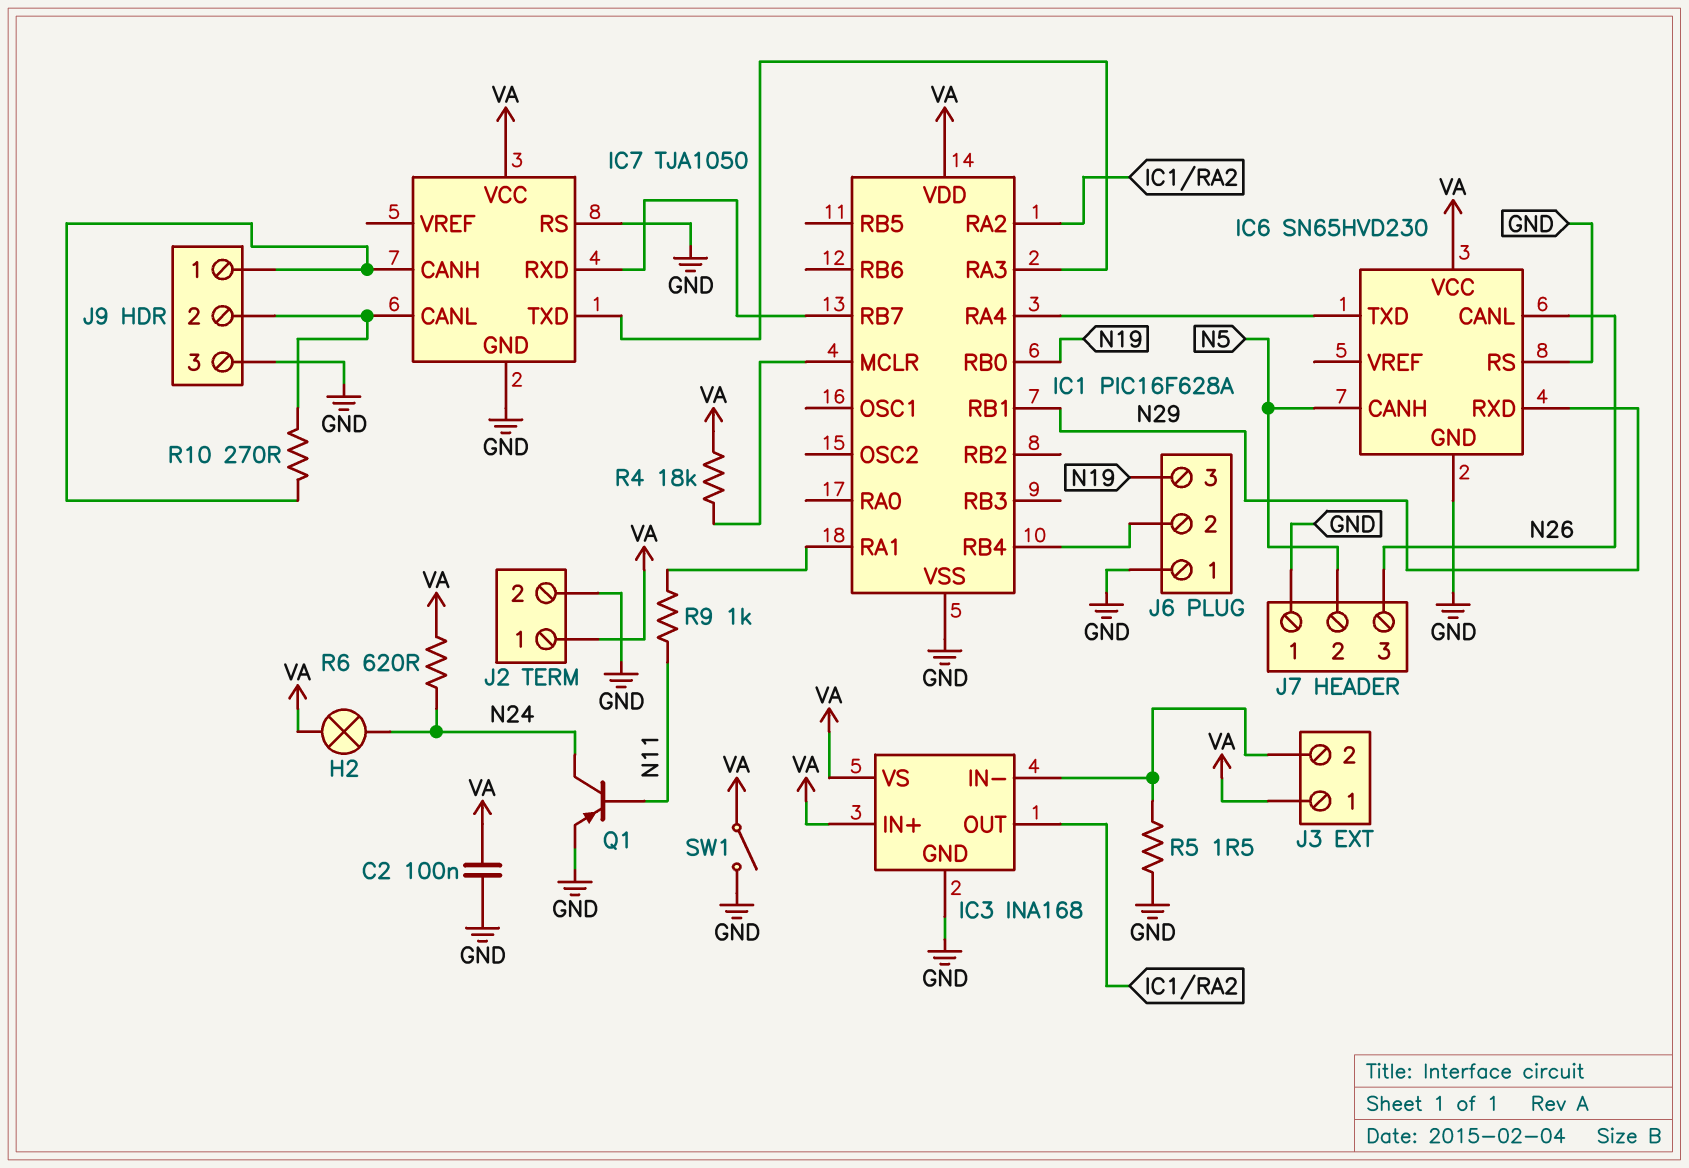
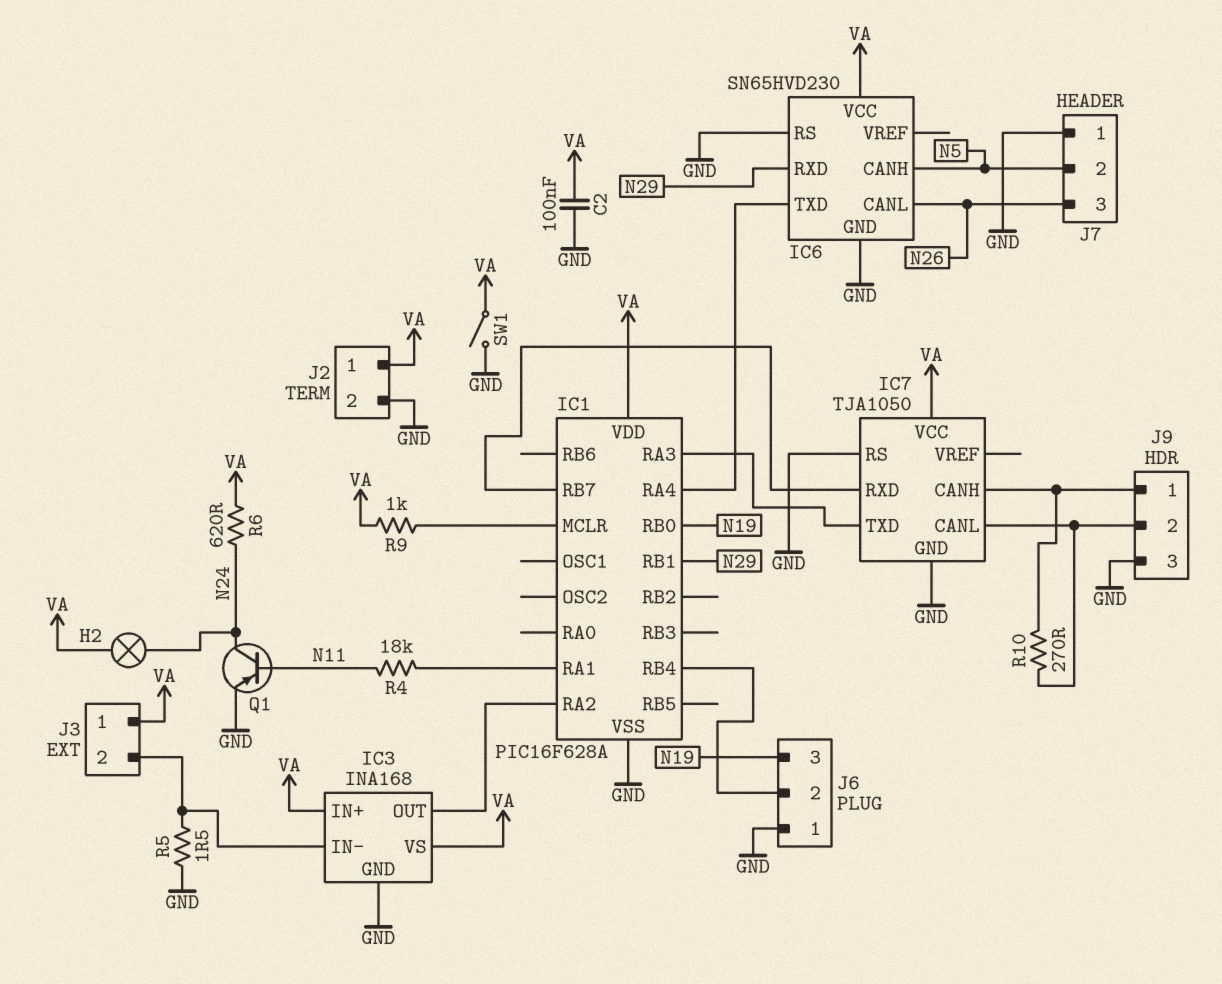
R4: 18k (IC1/MCLR, VA) -> 18k (IC1/RA1, N11)
R9: 1k (IC1/RA1, N11) -> 1k (IC1/MCLR, VA)

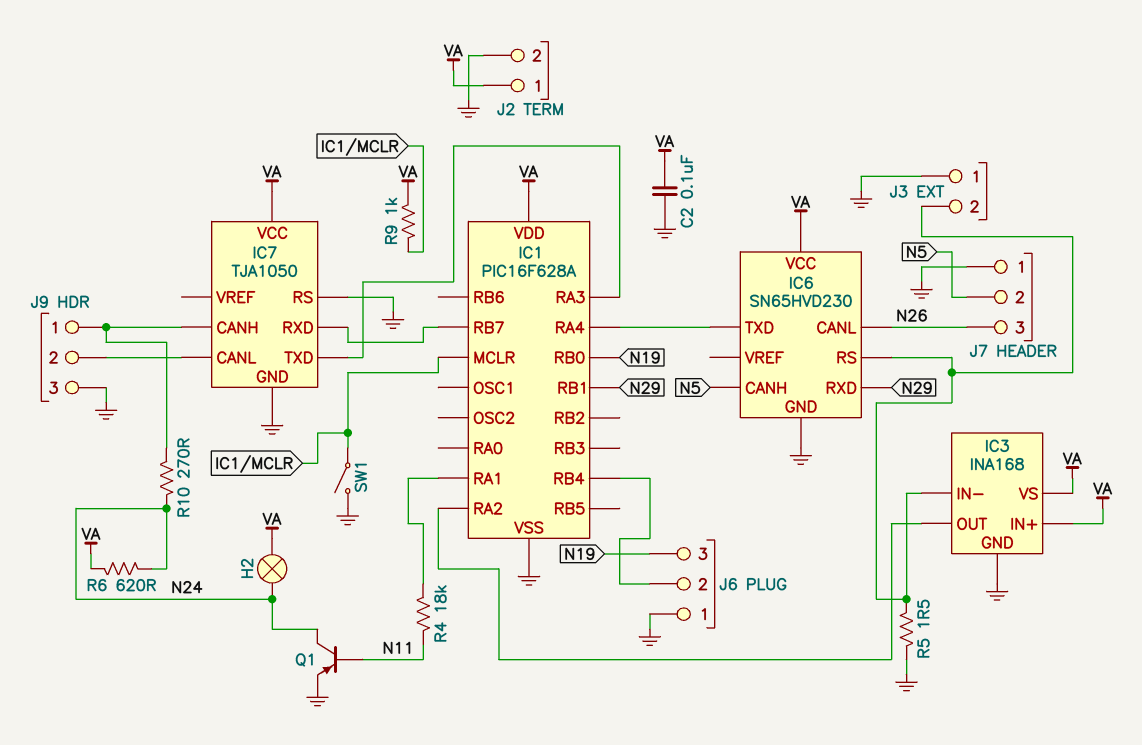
IC6 pin RS: GND -> IC3/IN-
J3 pin 1: VA -> GND
R10: 270 (IC7/CANH, IC7/CANL) -> 270 (IC7/CANH, N24)
SW1: switch (GND, VA) -> switch (GND, IC1/MCLR)

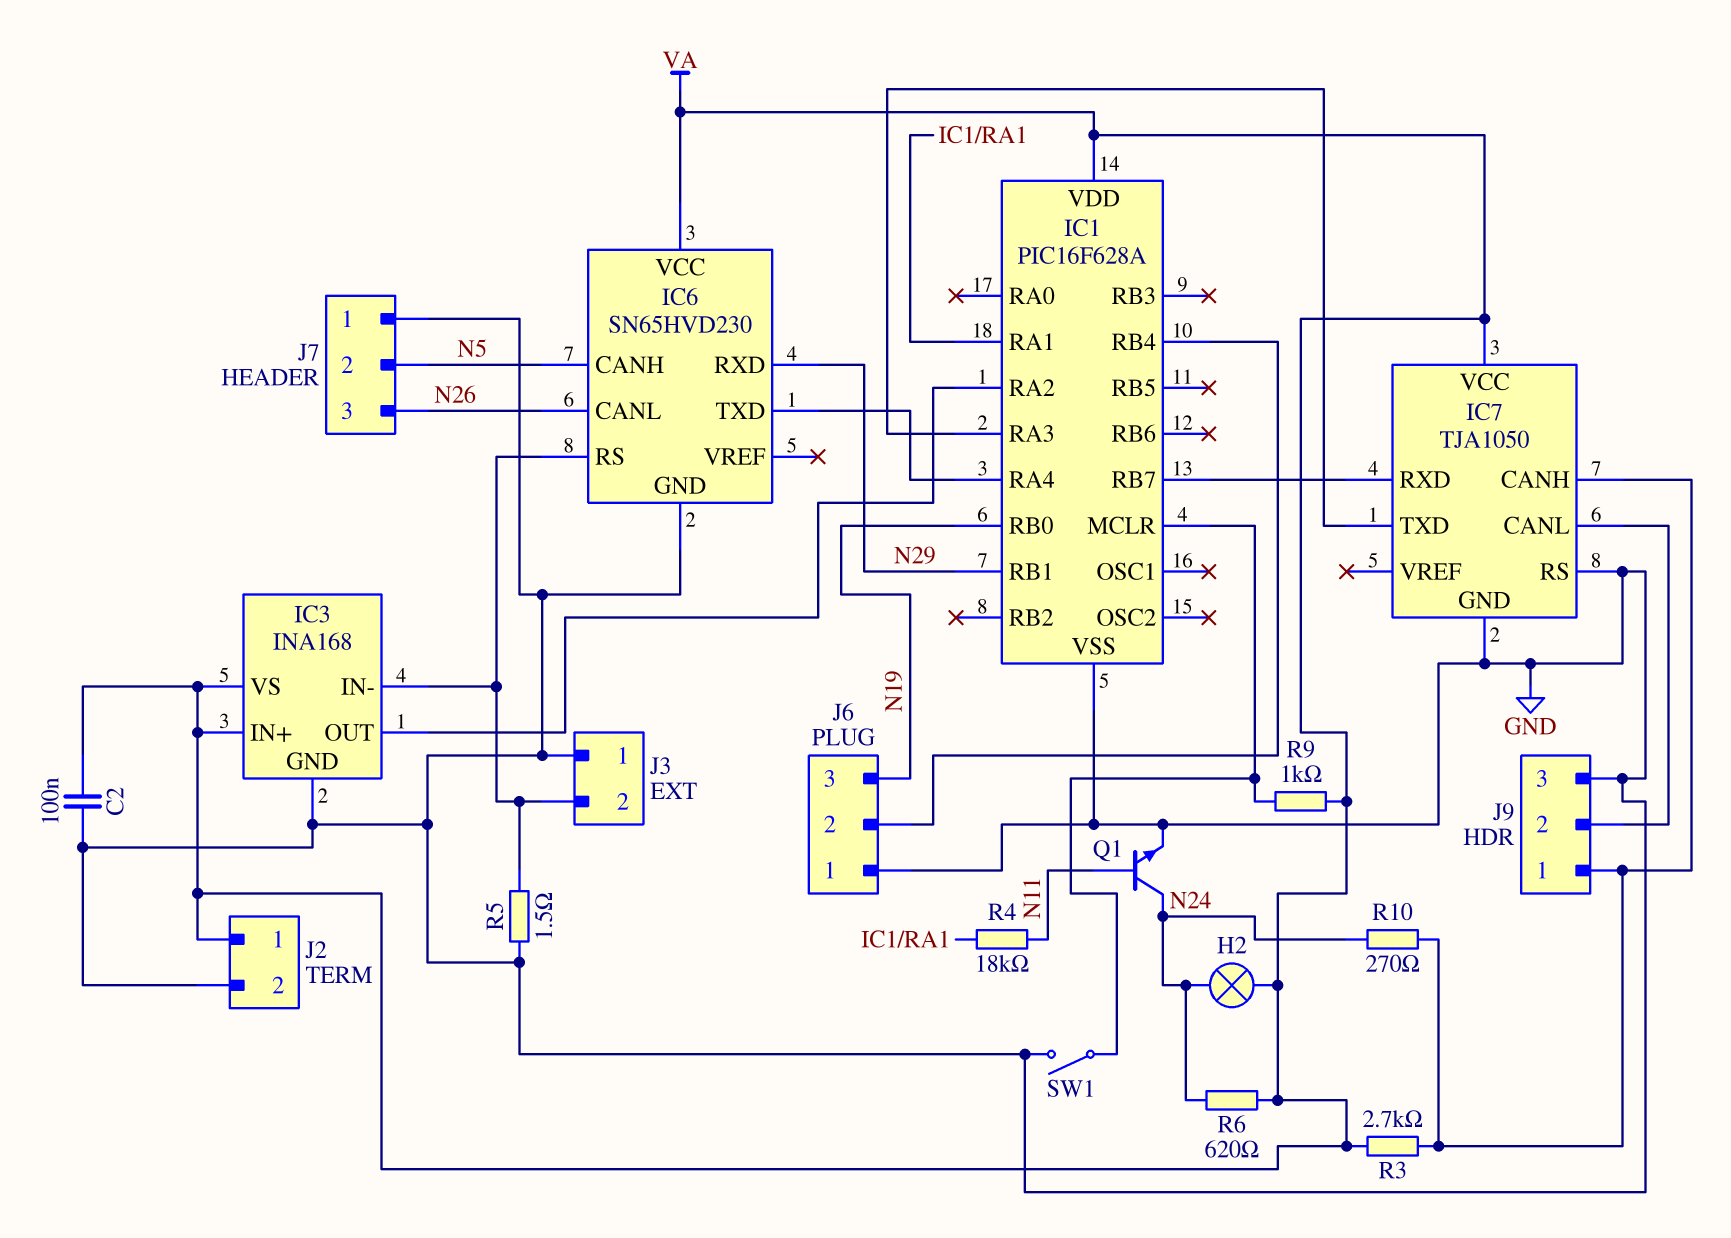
Q1: PNP (B N11, C N24, E GND) -> NPN (B N11, C N24, E GND)
R3: none -> 2.7k (IC7/CANH, VA)

